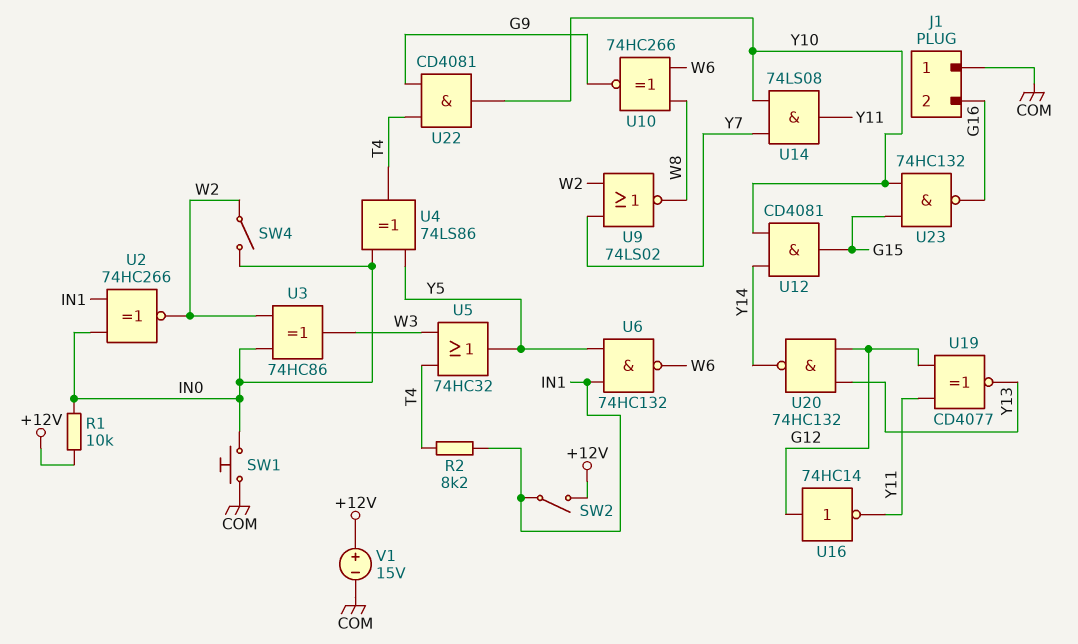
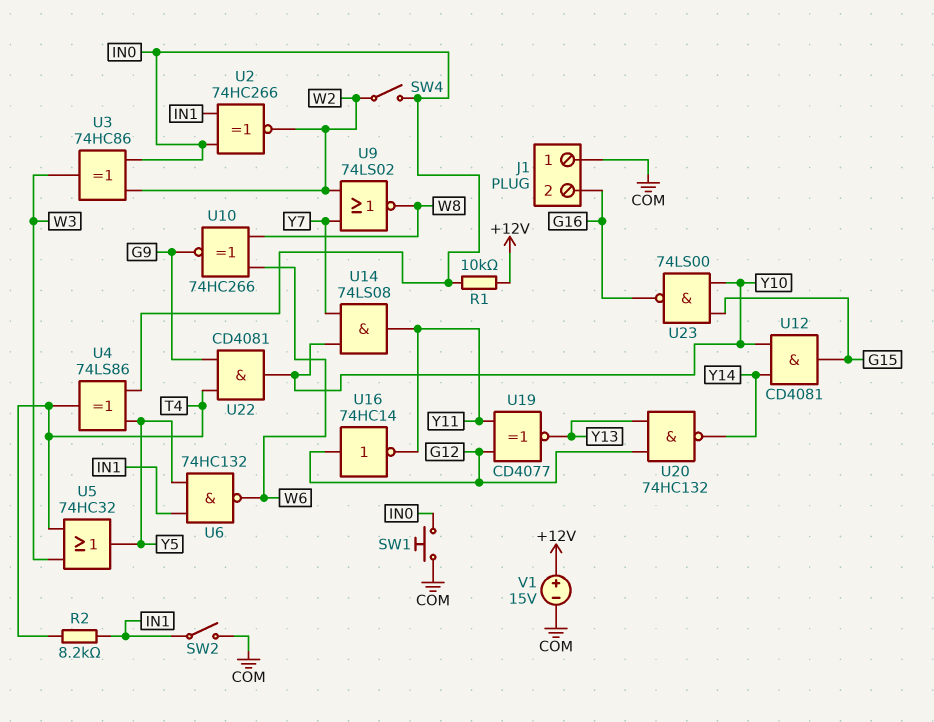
SW2: switch (+12V, IN1) -> switch (COM, IN1)
U23: NAND 74HC132 (in G15, in Y10, out G16) -> NAND 74LS00 (in G15, in Y10, out G16)

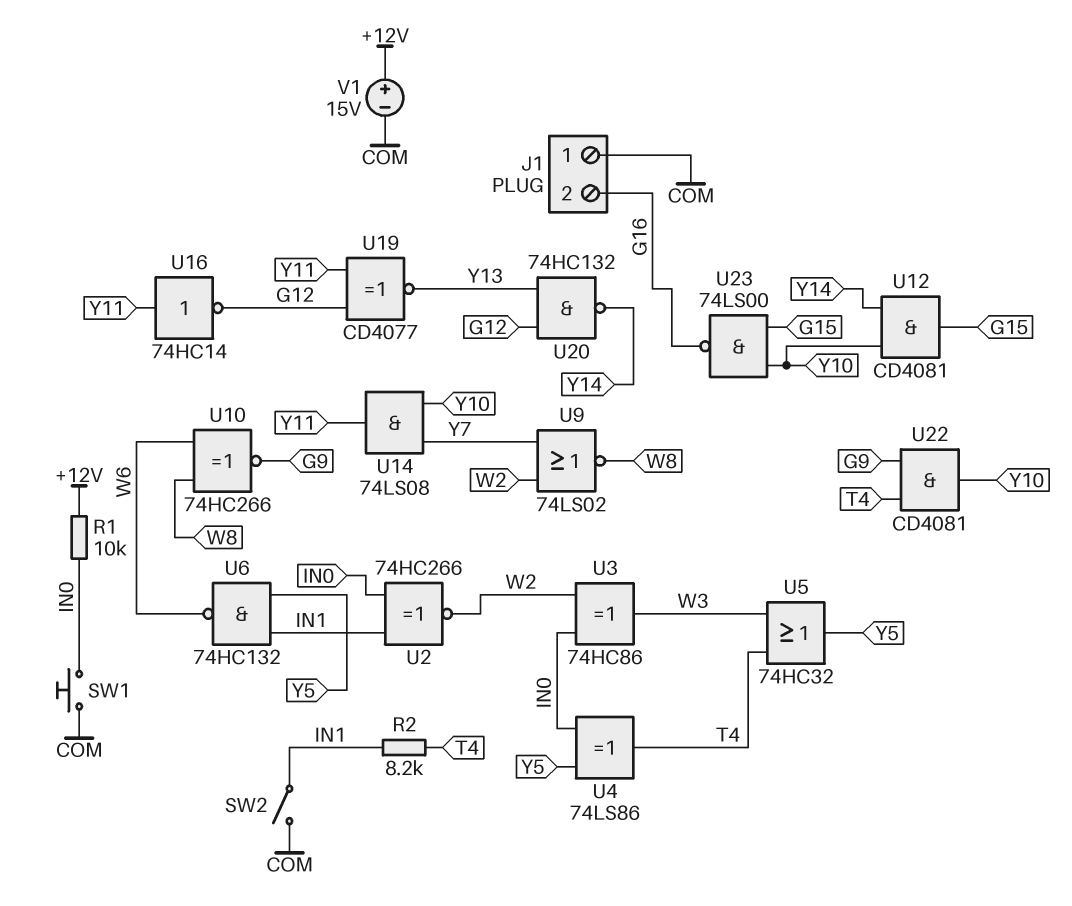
SW4: switch (IN0, W2) -> none
U16: NOT 74HC14 (in G12, out Y11) -> NOT 74HC14 (in Y11, out G12)

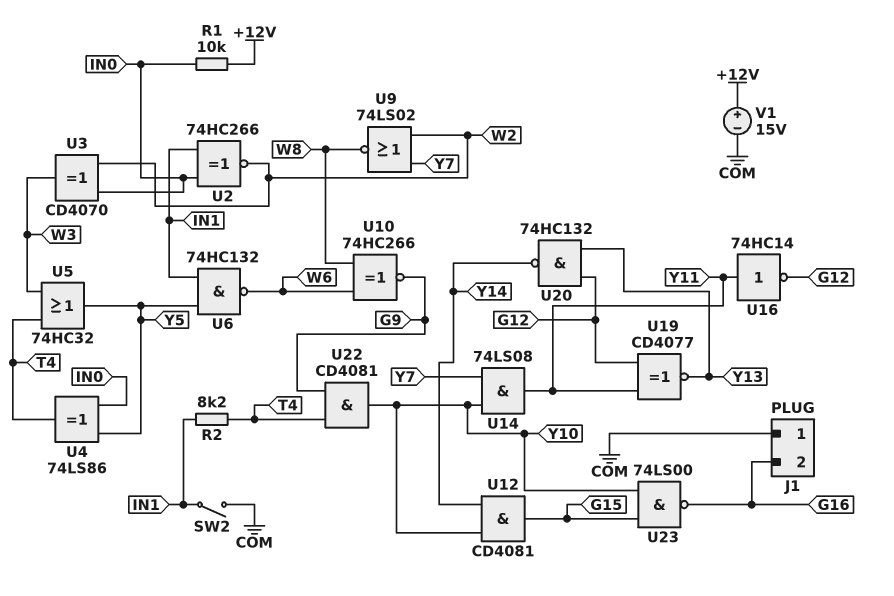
SW1: button (COM, IN0) -> none
U3: XOR 74HC86 (in IN0, in W2, out W3) -> XOR CD4070 (in IN0, in W2, out W3)

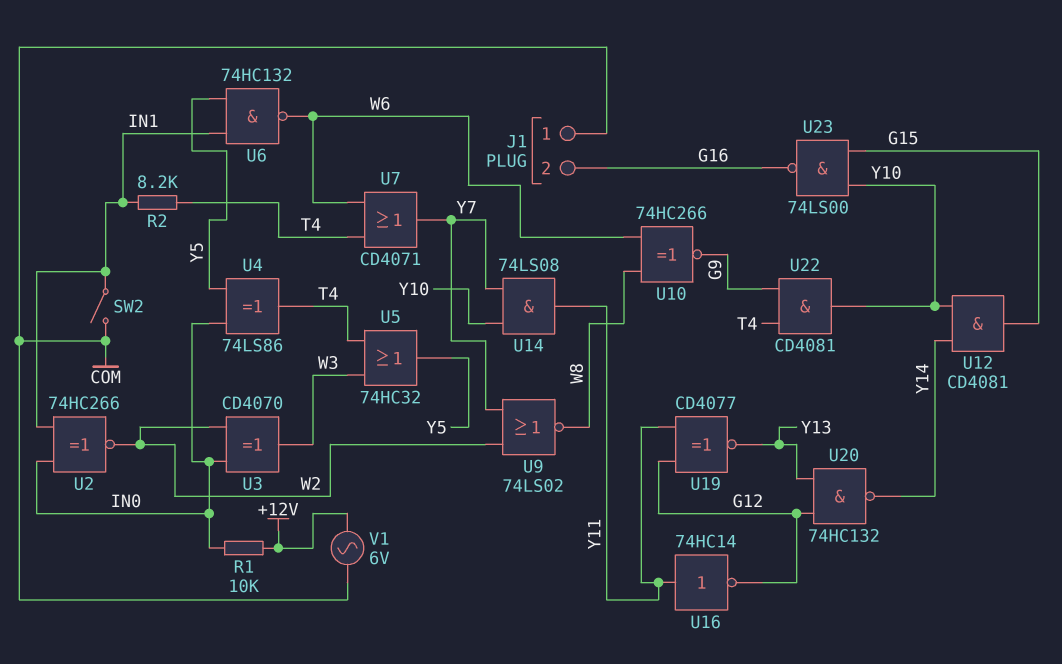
U7: none -> OR CD4071 (in T4, in W6, out Y7)
V1: 15V (plus +12V, minus COM) -> AC 6V (+12V, COM)

